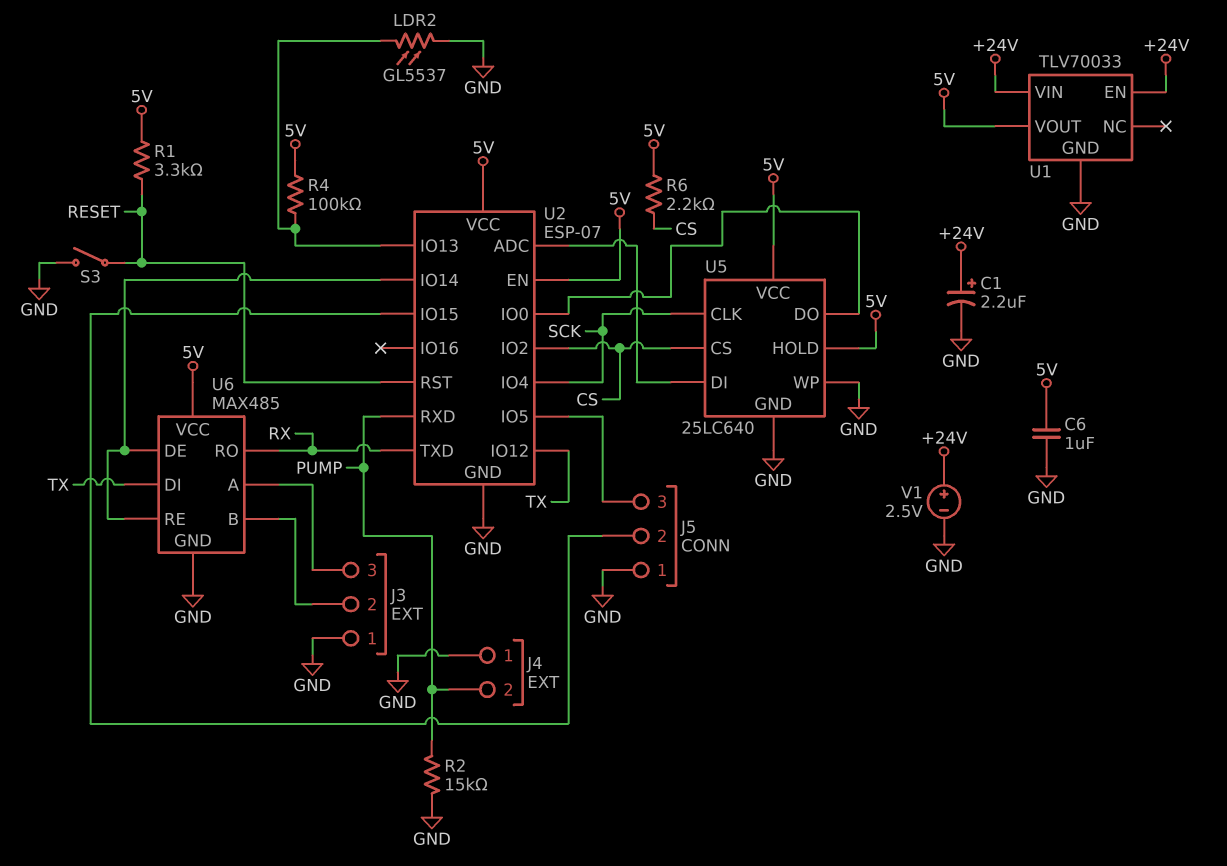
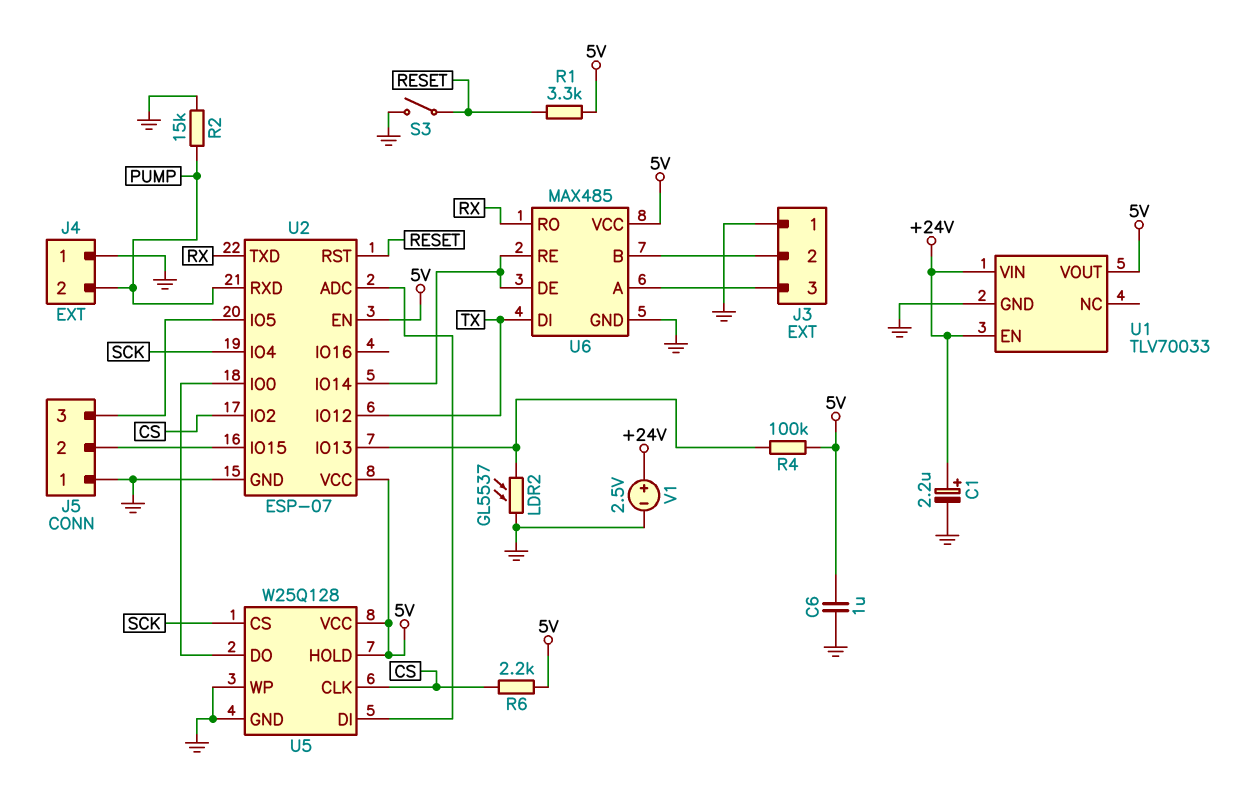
U5: 25LC640 -> W25Q128
U5 pin CLK: SCK -> CS
U5 pin CS: CS -> SCK

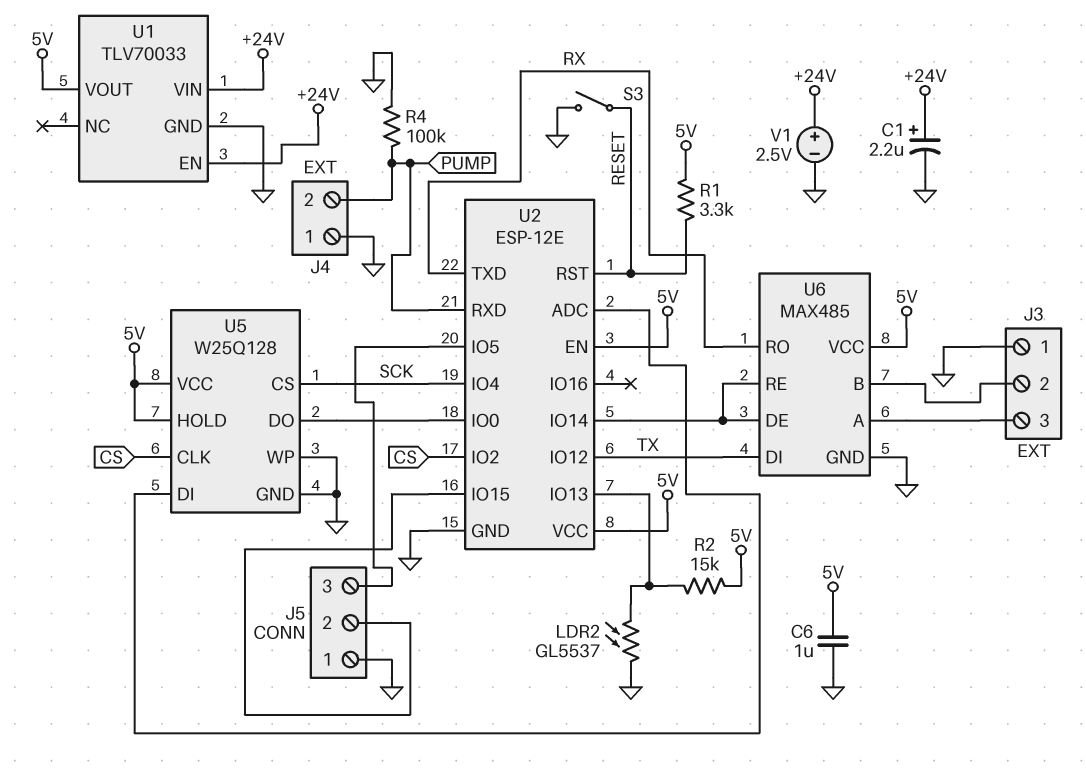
R2: 15k (GND, PUMP) -> 15k (5V, U2/IO13)
R4: 100k (5V, U2/IO13) -> 100k (GND, PUMP)
R6: 2.2k (5V, CS) -> none
U2: ESP-07 -> ESP-12E

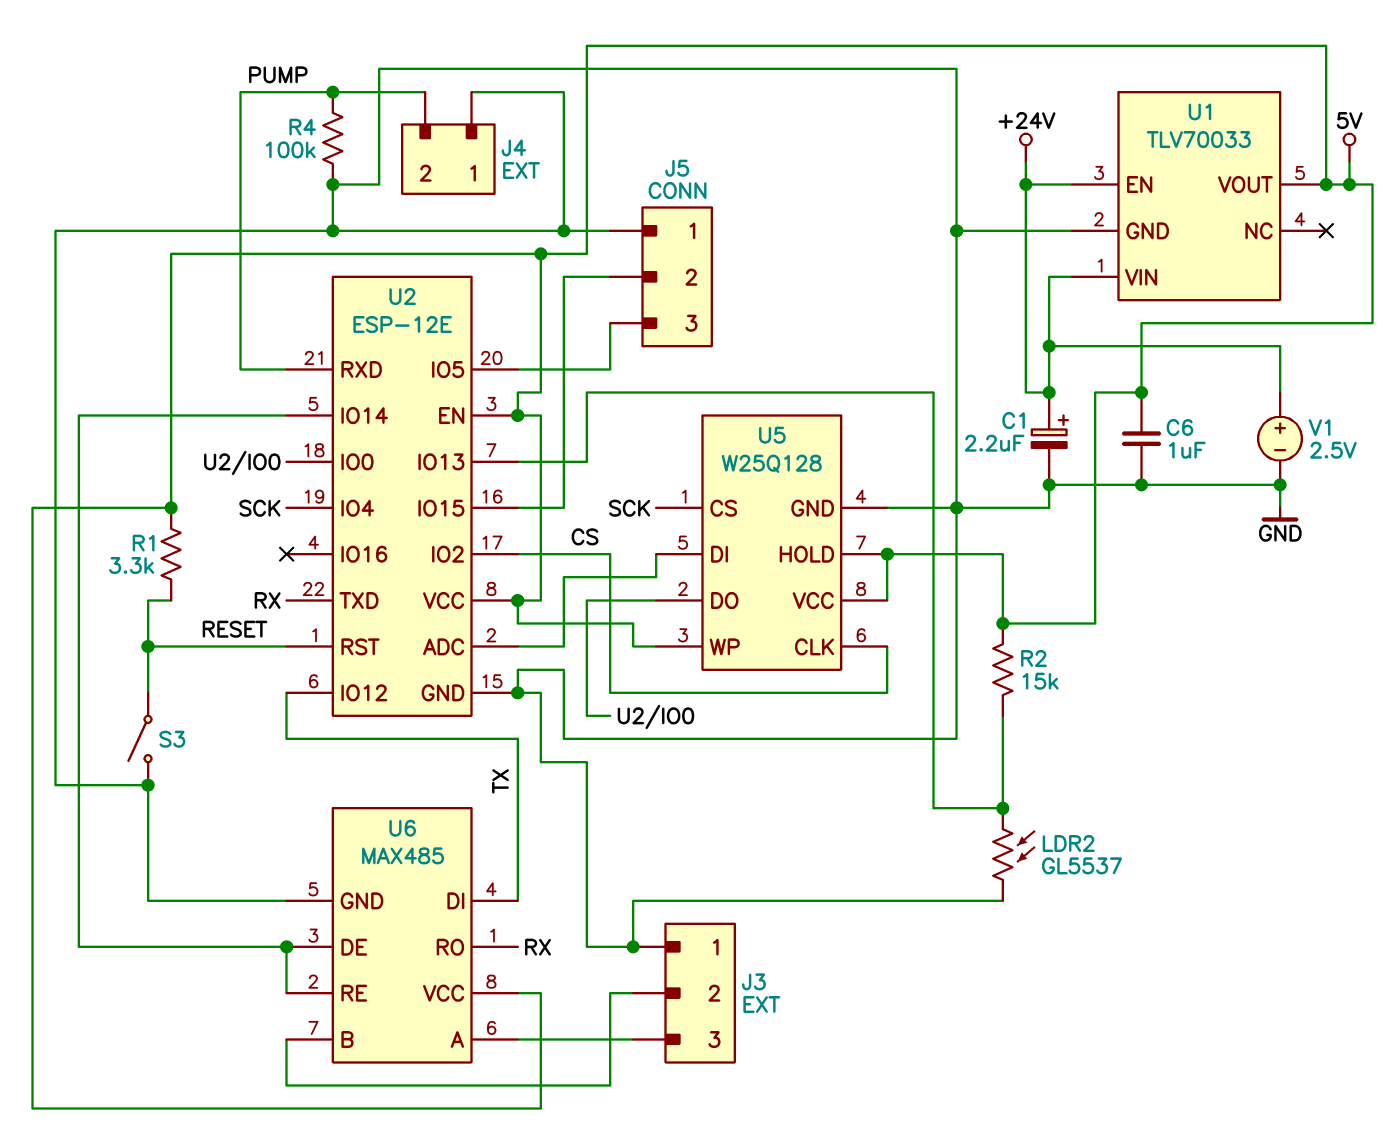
U5 pin WP: GND -> 5V

